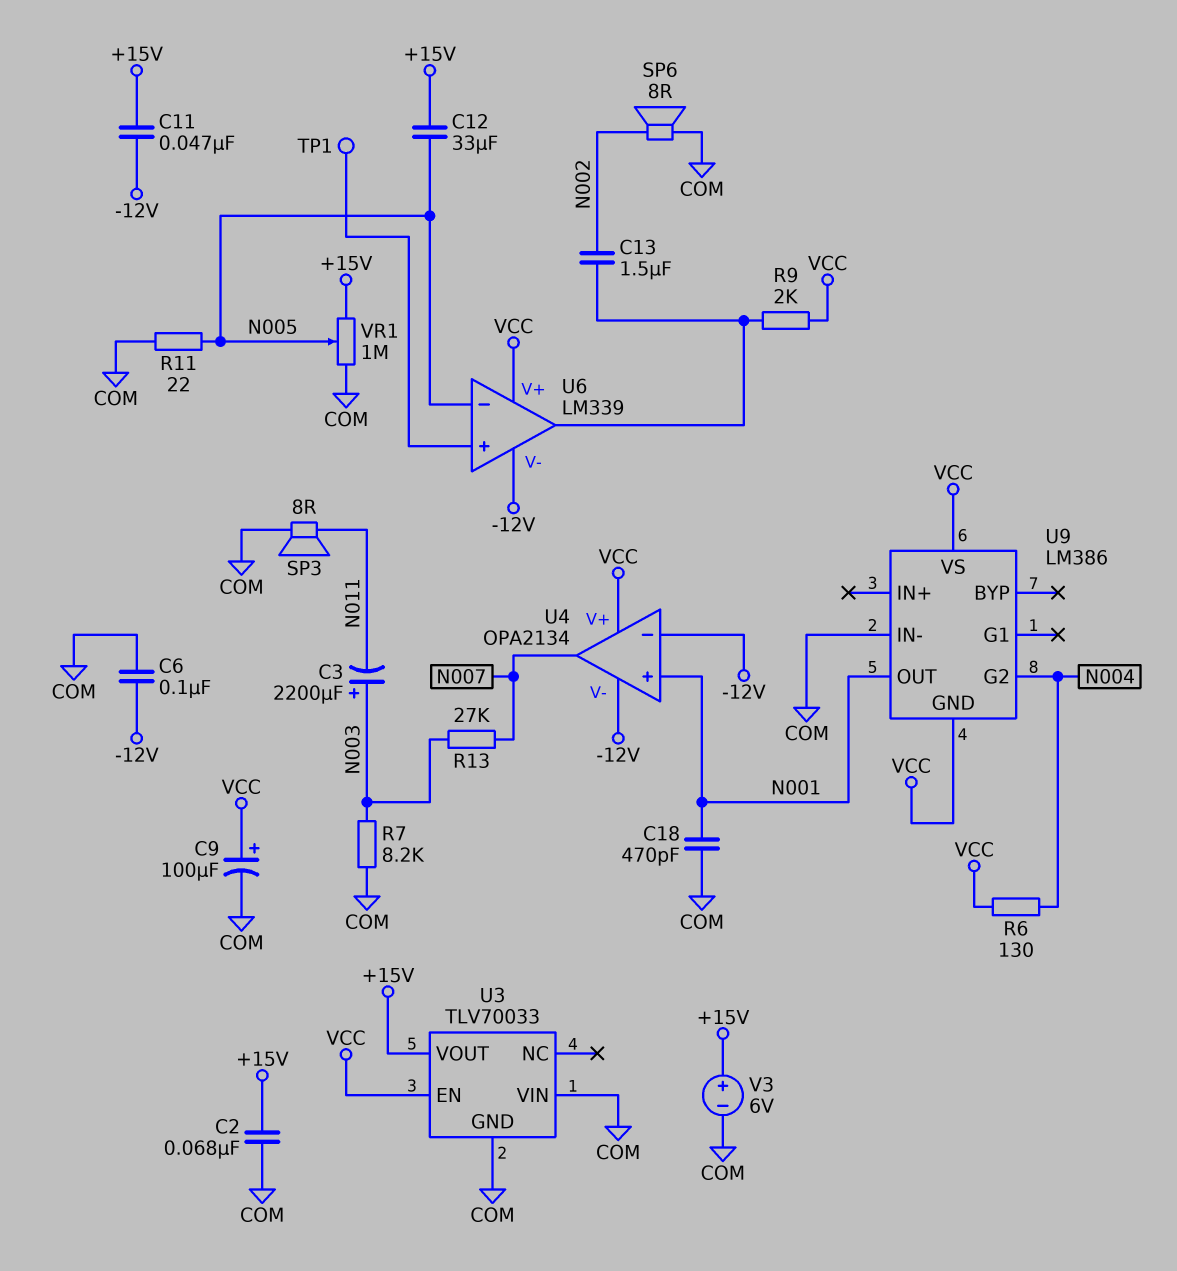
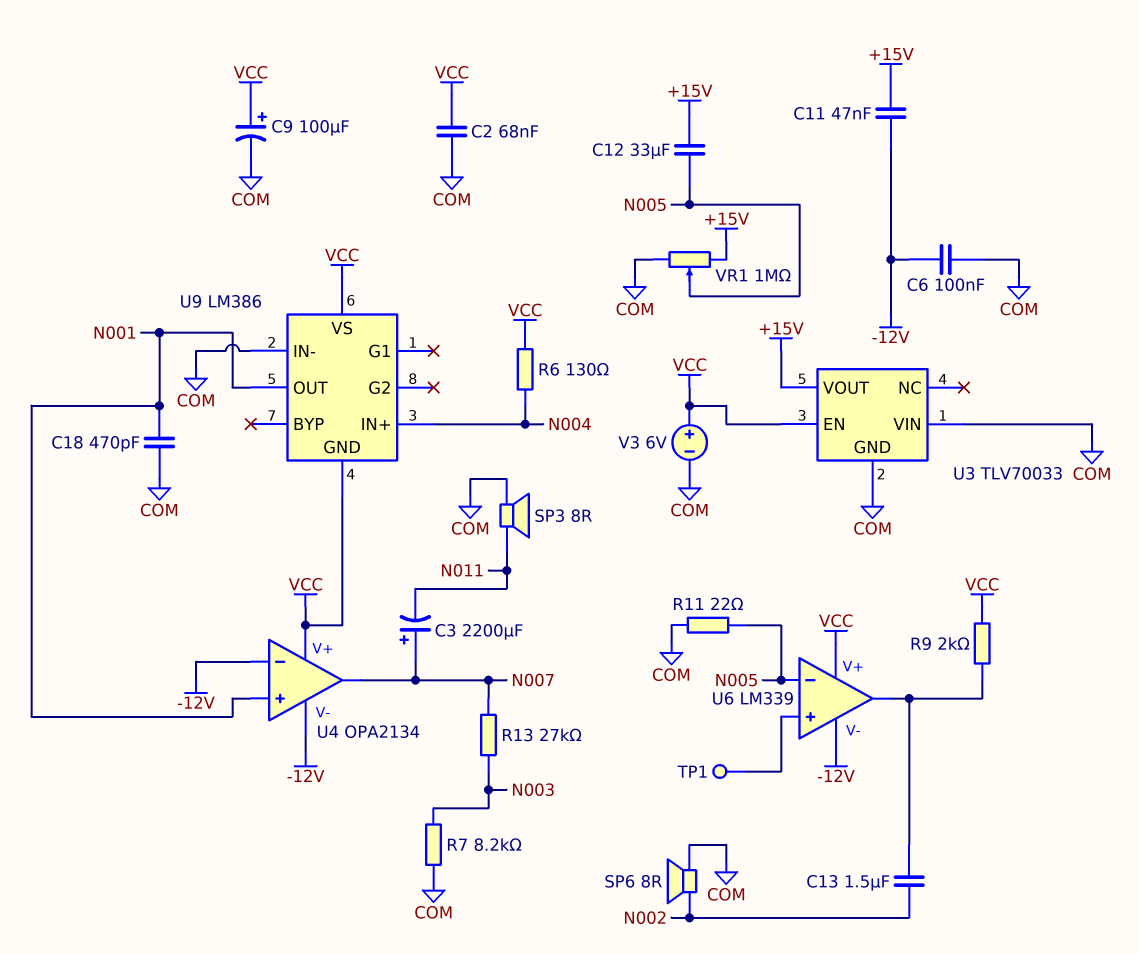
C2: 68nF (+15V, COM) -> 68nF (COM, VCC)
C3: 2200uF (plus N003, minus N011) -> 2200uF (plus N007, minus N011)
U9 pin G2: N004 -> none
U9 pin IN+: none -> N004
V3: 6V (plus +15V, minus COM) -> 6V (plus VCC, minus COM)

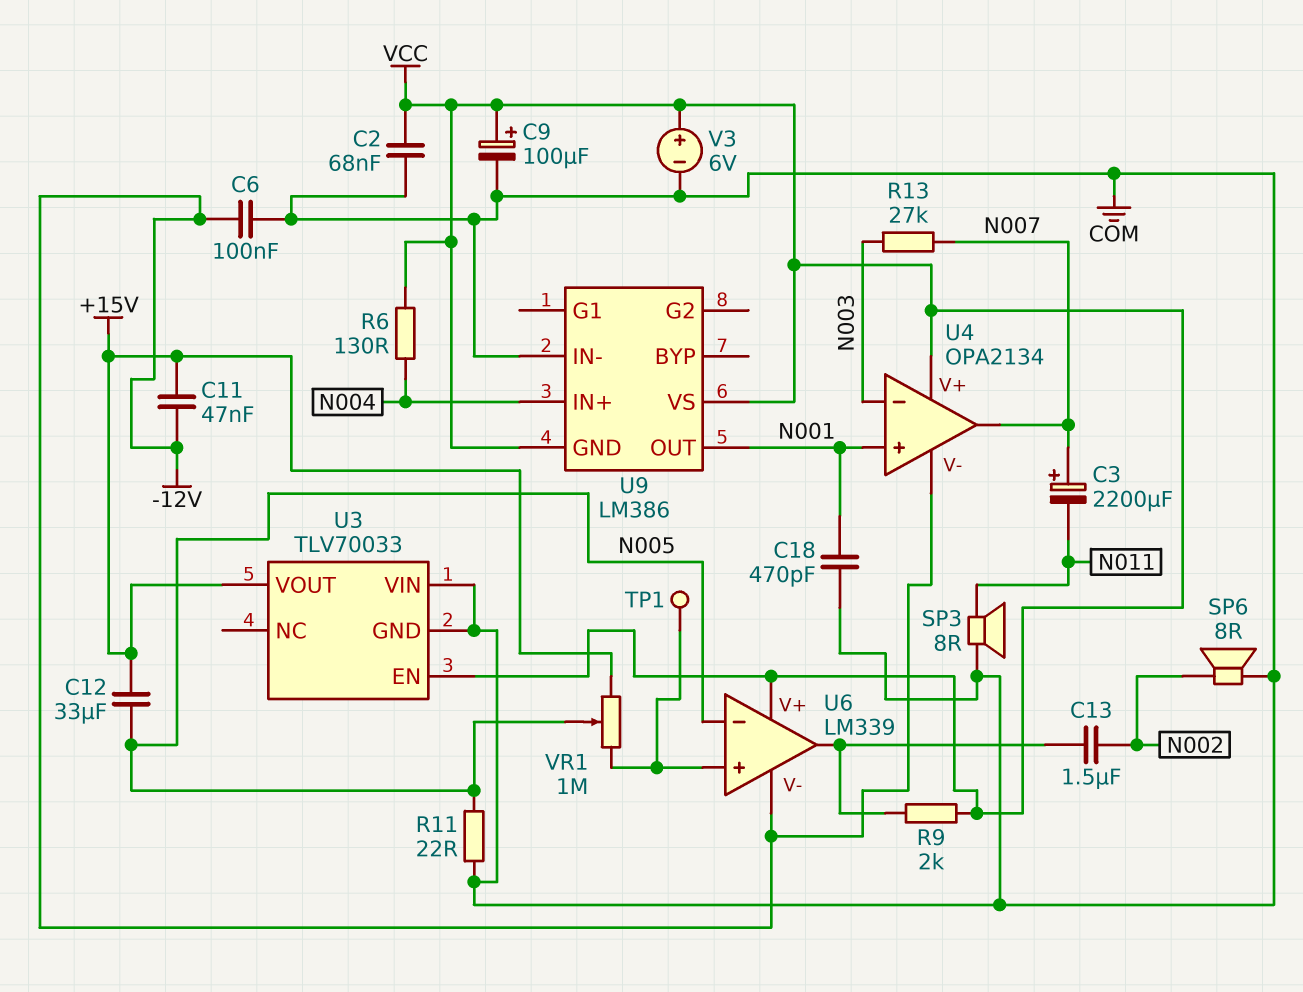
R7: 8.2k (COM, N003) -> none
U4 pin in-: -12V -> N003
VR1: 1M (+15V, COM, wiper N005) -> 1M (+15V, U6/in+, wiper N005)

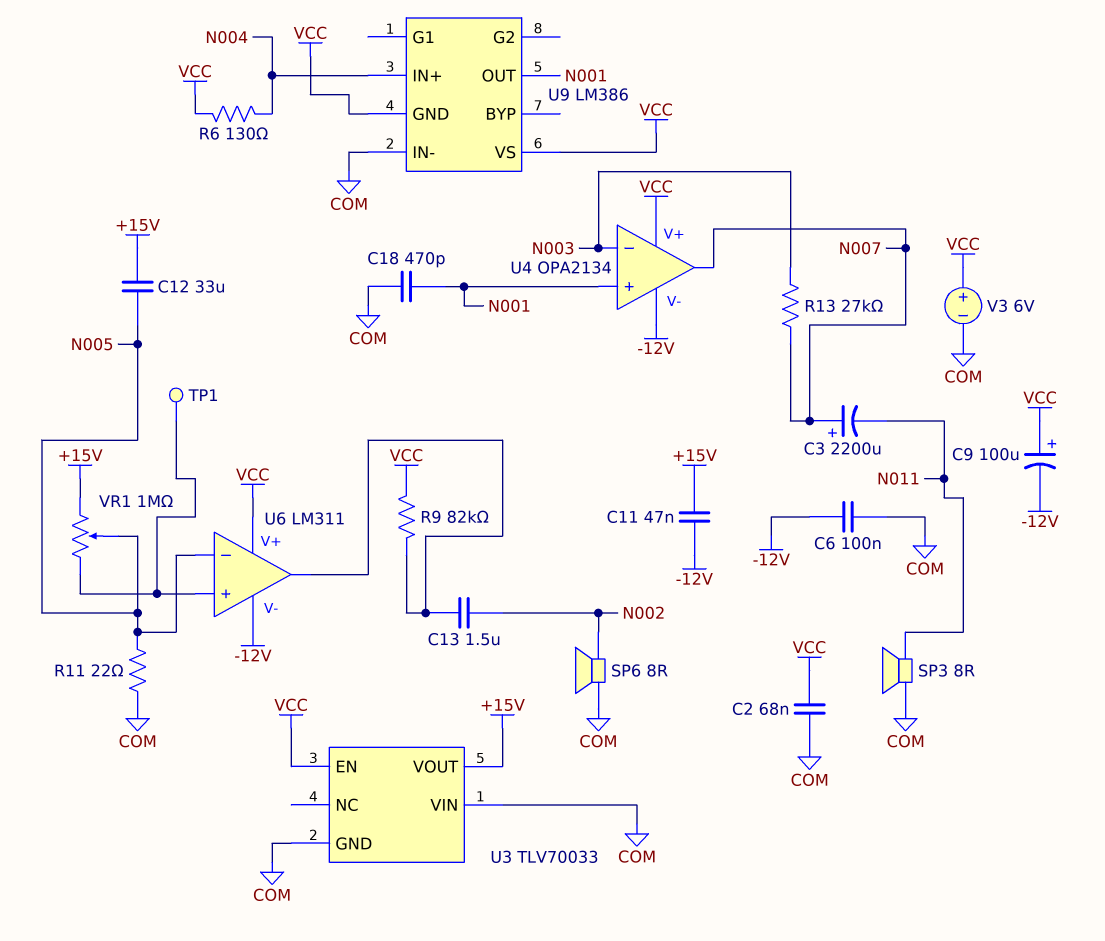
C9: 100uF (plus VCC, minus COM) -> 100uF (plus VCC, minus -12V)
R9: 2k (U6/out, VCC) -> 82k (U6/out, VCC)
U6: LM339 -> LM311

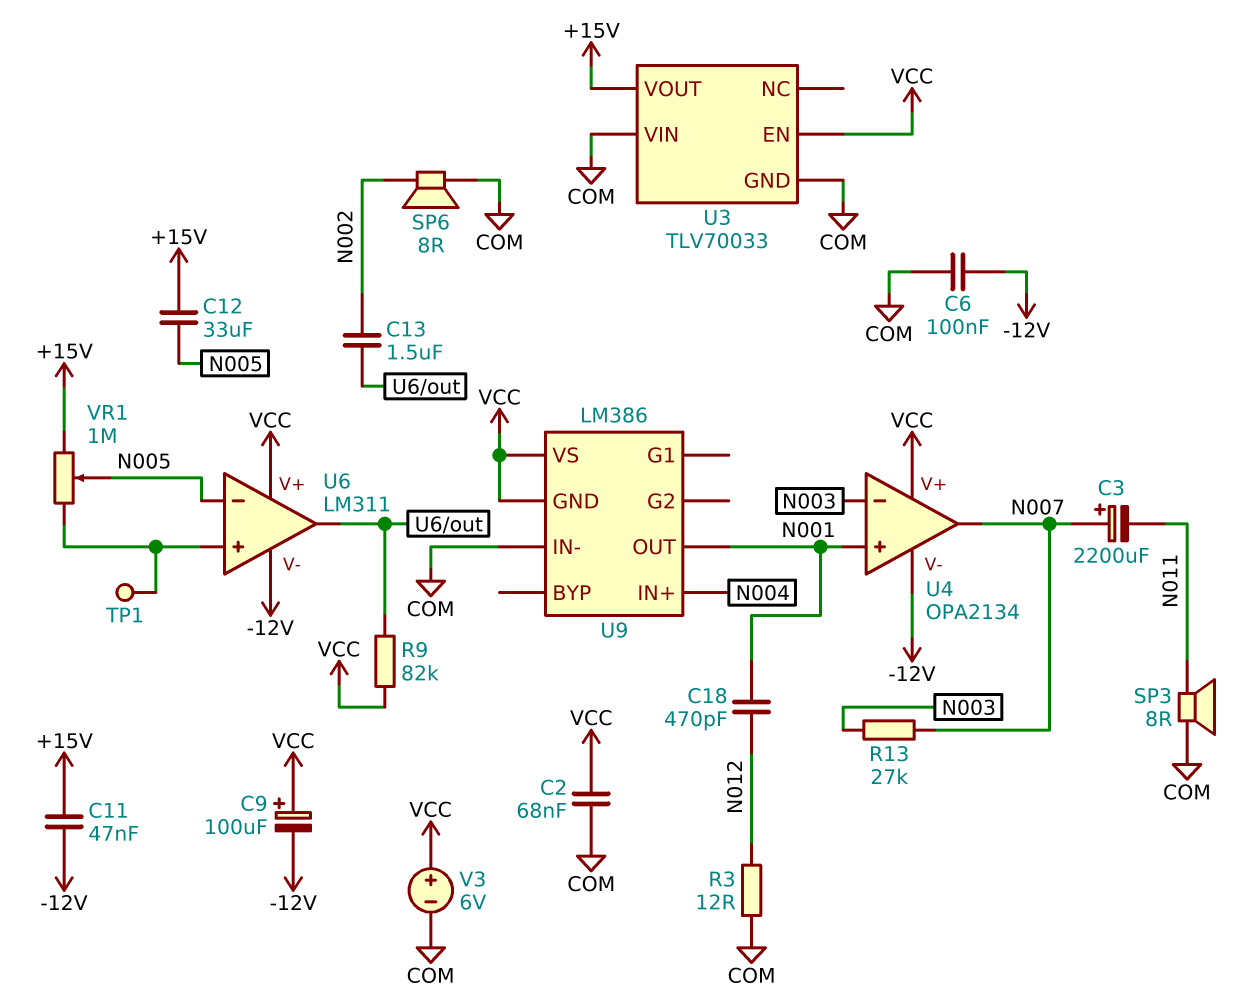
C18: 470pF (COM, N001) -> 470pF (N001, N012)
R3: none -> 12 (COM, N012)
R6: 130 (N004, VCC) -> none
R11: 22 (COM, N005) -> none

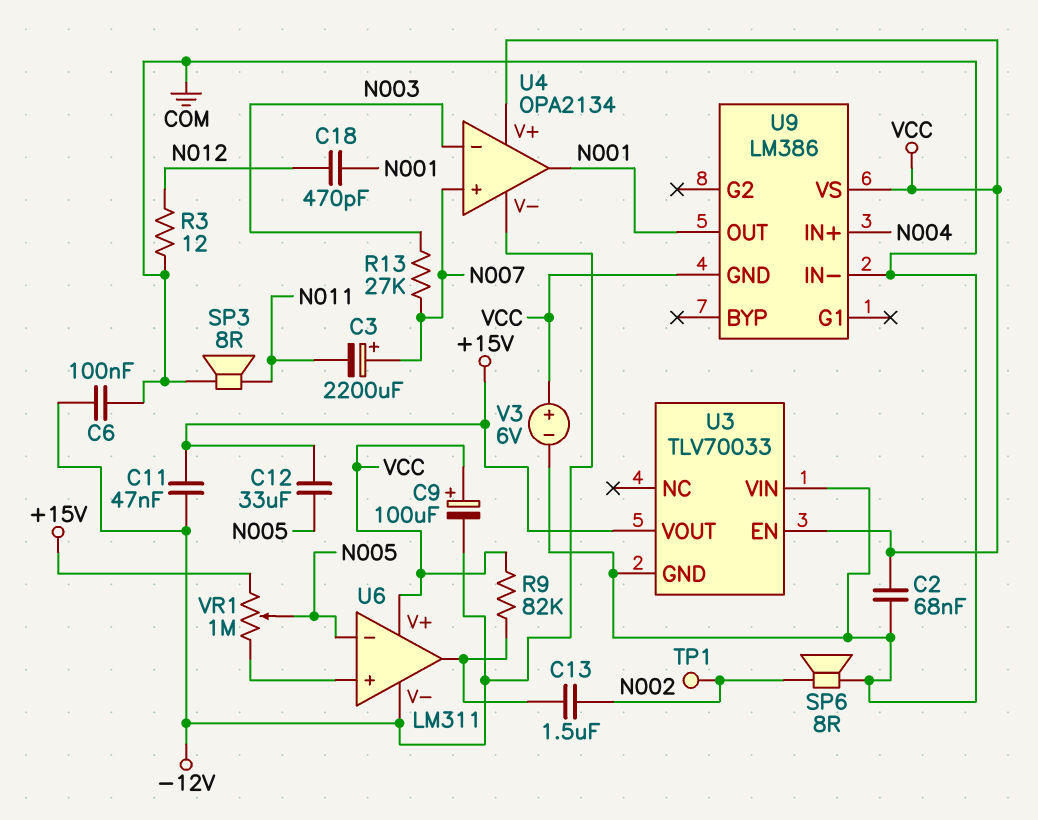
TP1: test point (U6/in+) -> test point (N002)
U4 pin in+: N001 -> N007
U4 pin out: N007 -> N001

